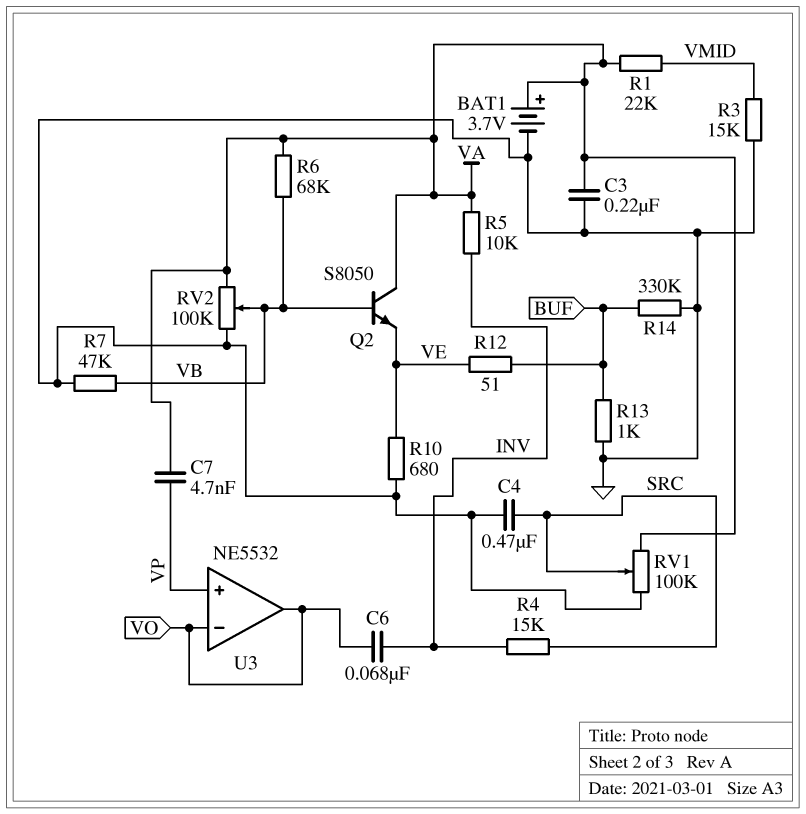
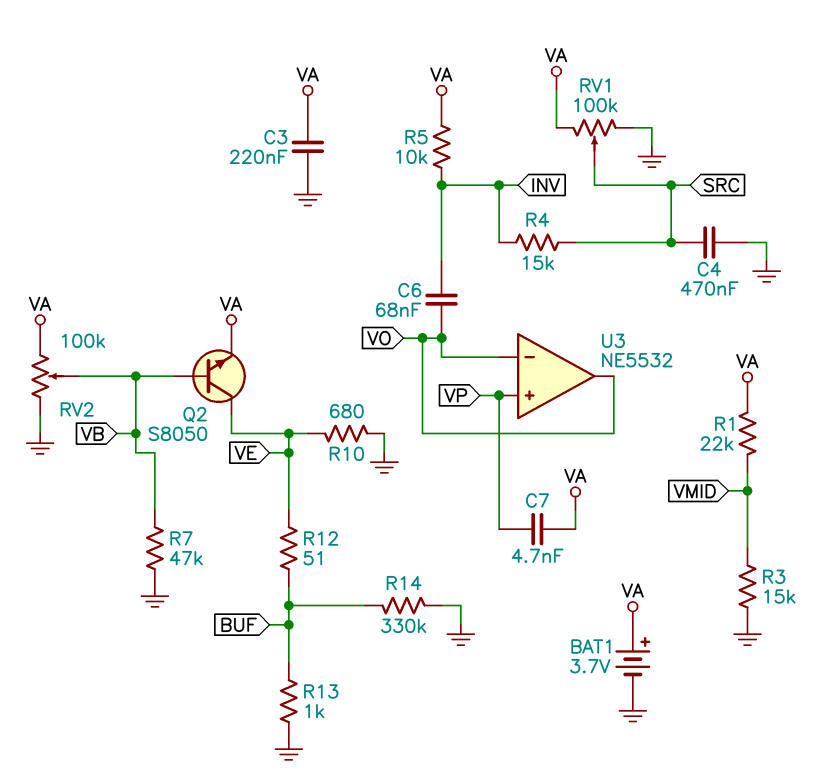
Q2: NPN S8050 (B VB, C VA, E VE) -> NPN S8050 (B VB, C VE, E VA)
R6: 68k (VA, VB) -> none

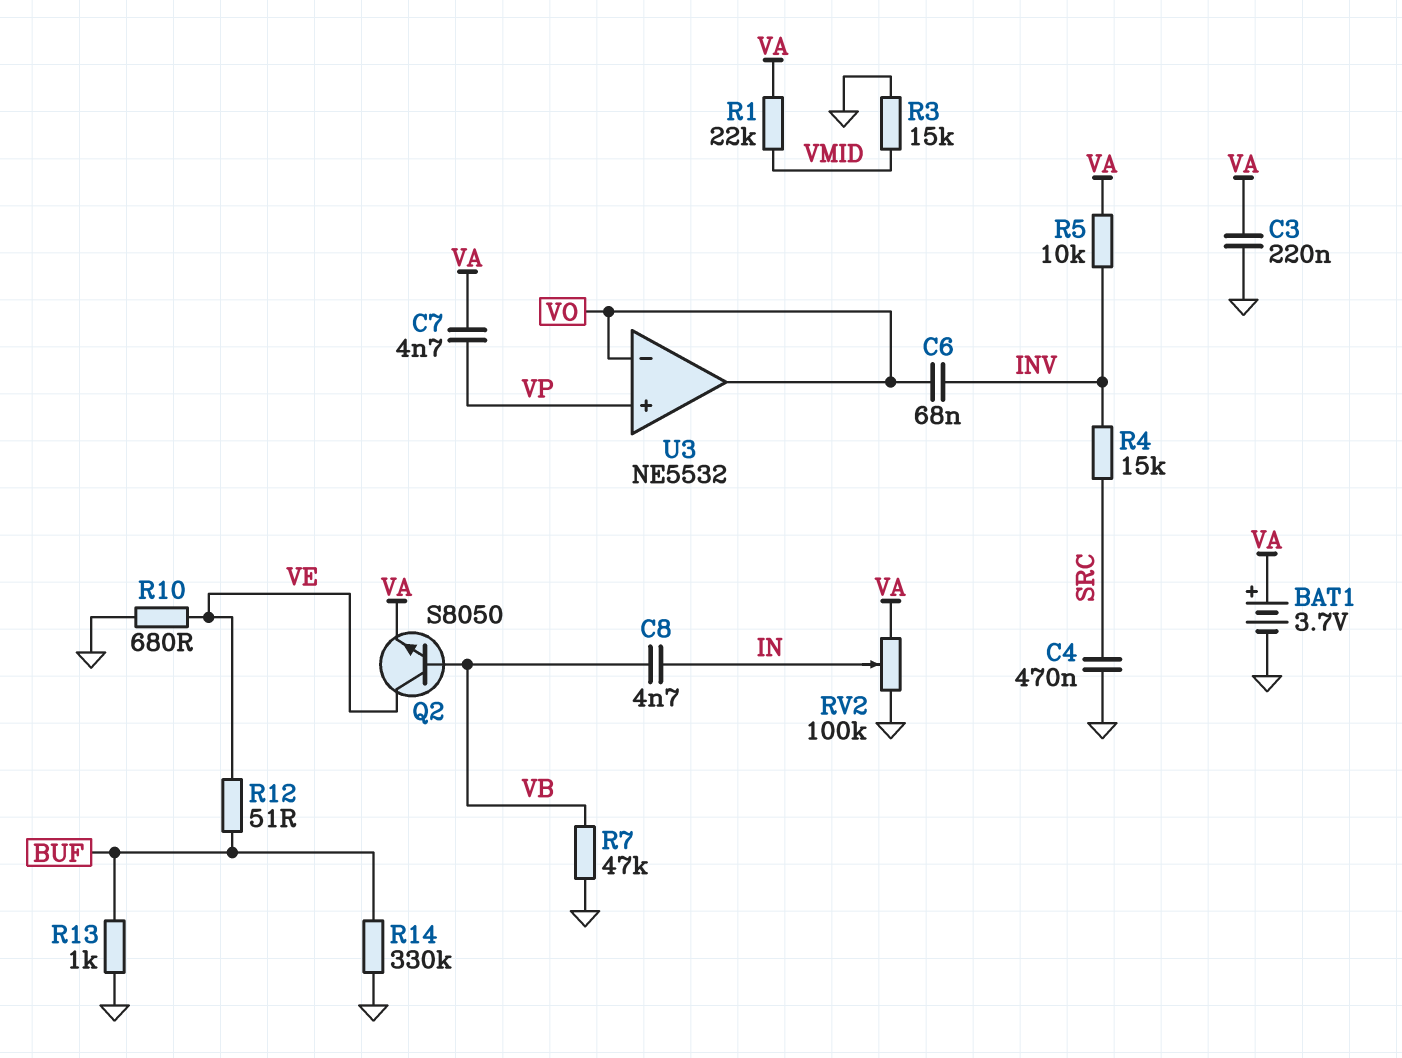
C8: none -> 4.7nF (IN, VB)
RV1: 100k (GND, VA, wiper SRC) -> none
RV2: 100k (GND, VA, wiper VB) -> 100k (GND, VA, wiper IN)

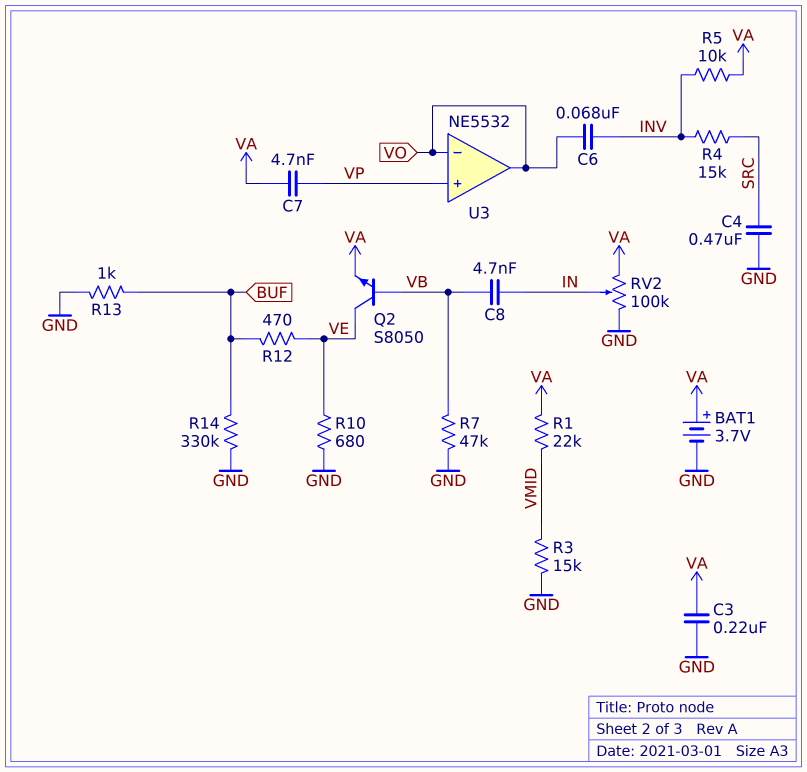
R12: 51 (BUF, VE) -> 470 (BUF, VE)

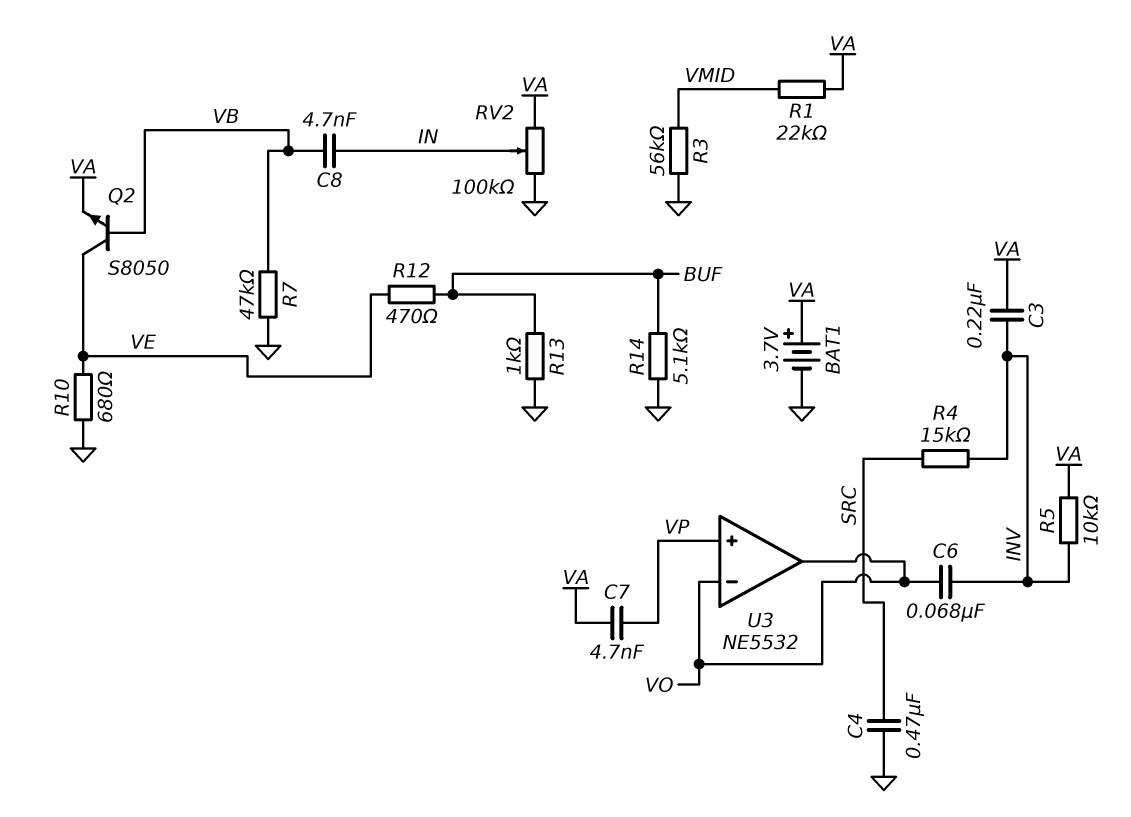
C3: 220nF (GND, VA) -> 220nF (INV, VA)
R3: 15k (GND, VMID) -> 56k (GND, VMID)
R14: 330k (BUF, GND) -> 5.1k (BUF, GND)

